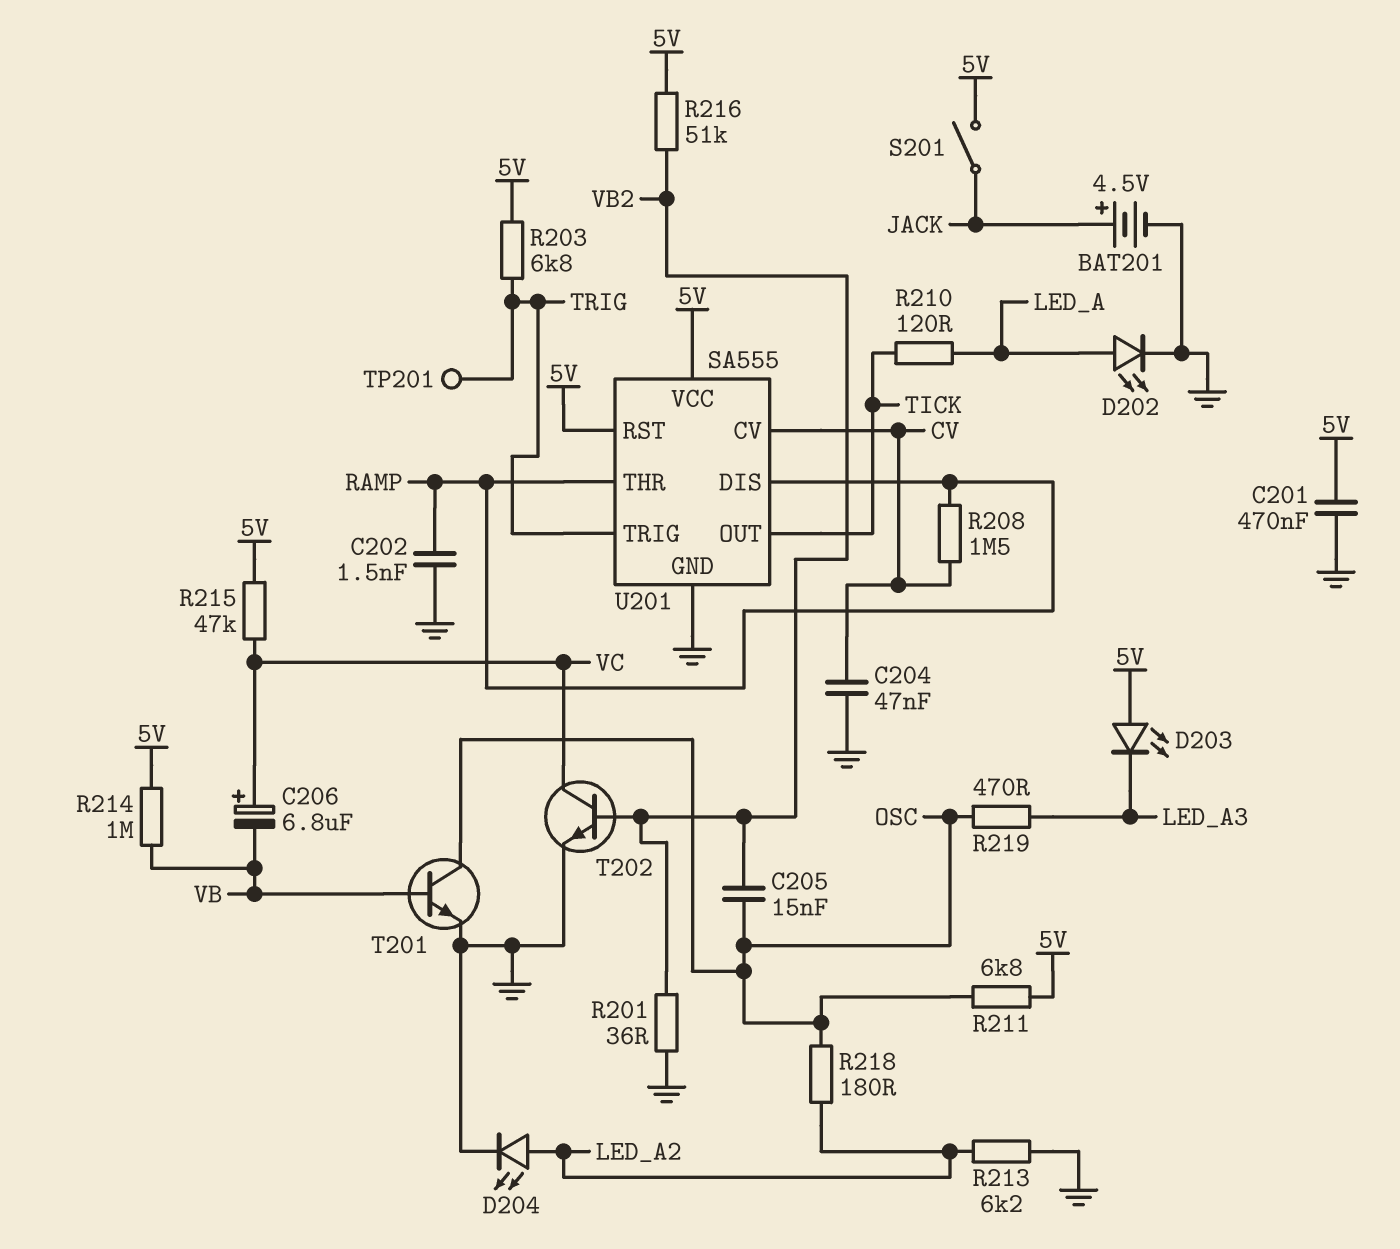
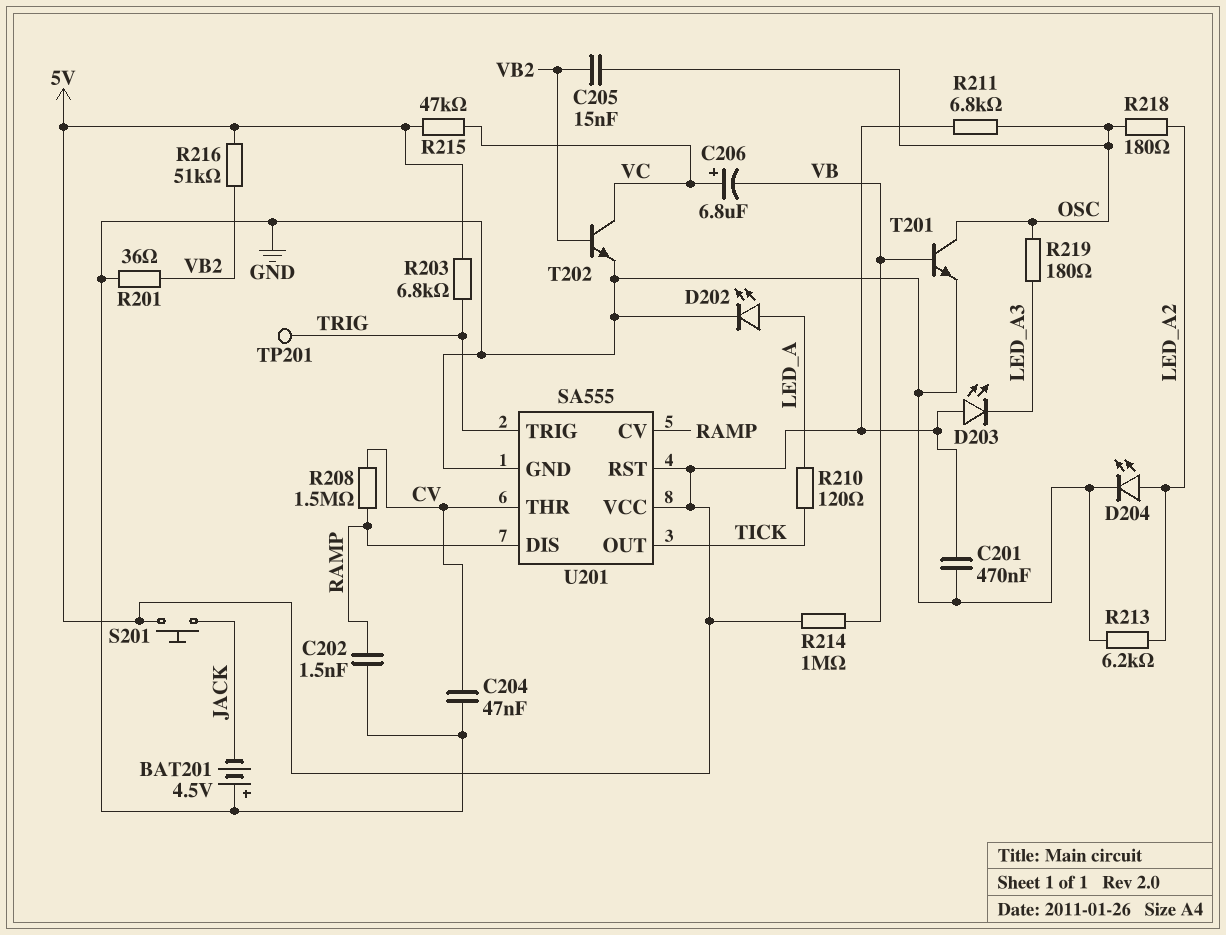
BAT201: 4.5V (plus JACK, minus GND) -> 4.5V (plus GND, minus JACK)
R219: 470 (LED_A3, OSC) -> 180 (LED_A3, OSC)
S201: switch (5V, JACK) -> button (5V, JACK)
U201 pin CV: CV -> RAMP
U201 pin THR: RAMP -> CV

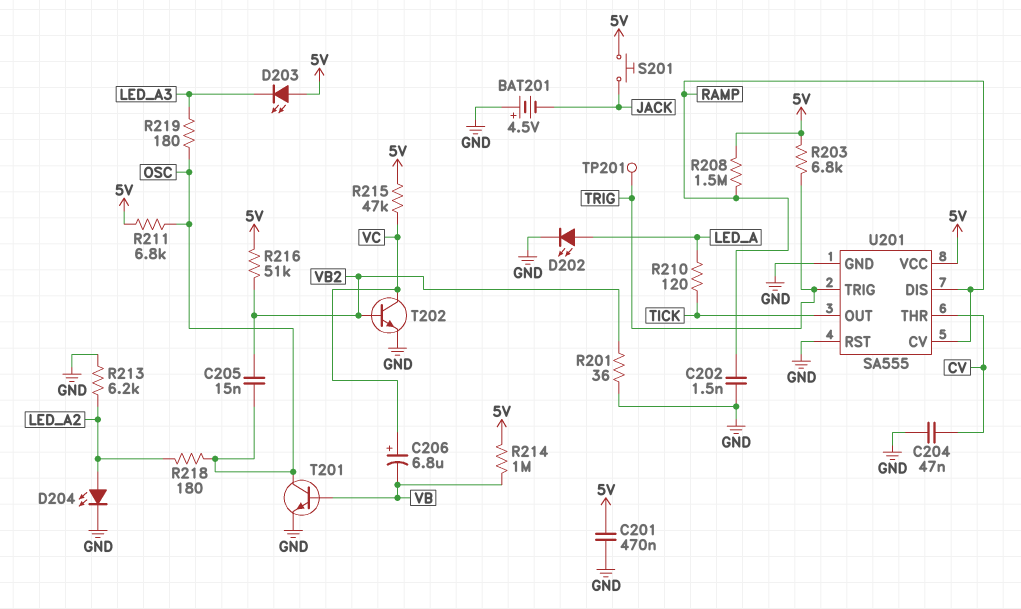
R208: 1.5M (CV, RAMP) -> 1.5M (5V, RAMP)
U201 pin RST: 5V -> GND

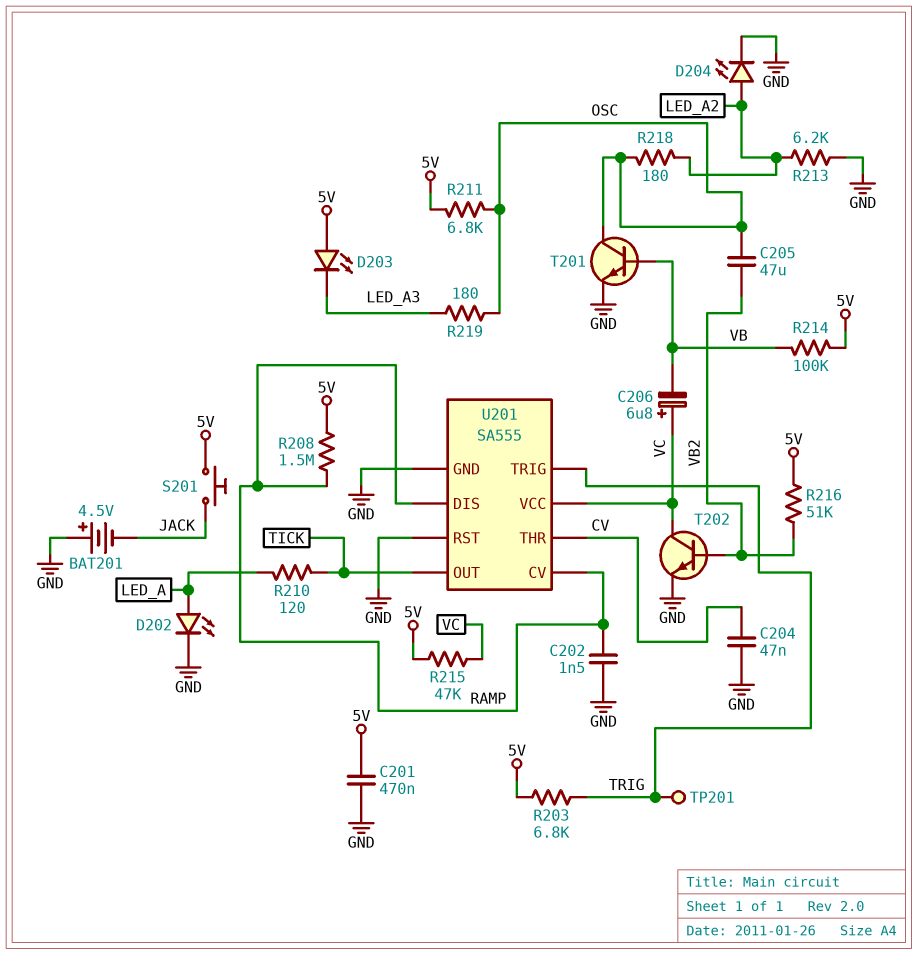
C205: 15nF (OSC, VB2) -> 47uF (OSC, VB2)
R201: 36 (GND, VB2) -> none
R214: 1M (5V, VB) -> 100k (5V, VB)
U201 pin VCC: 5V -> VC

